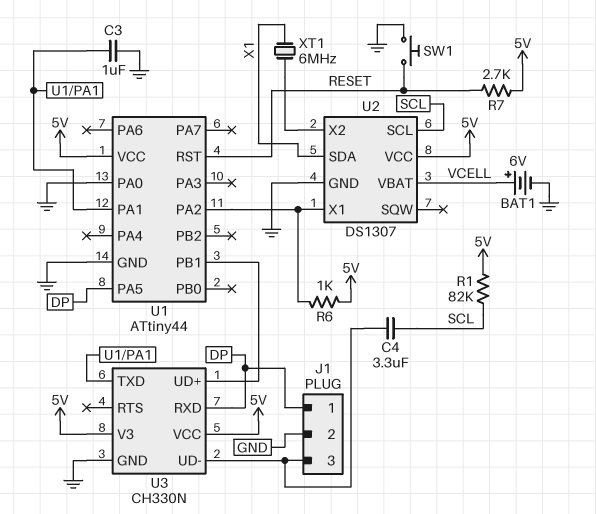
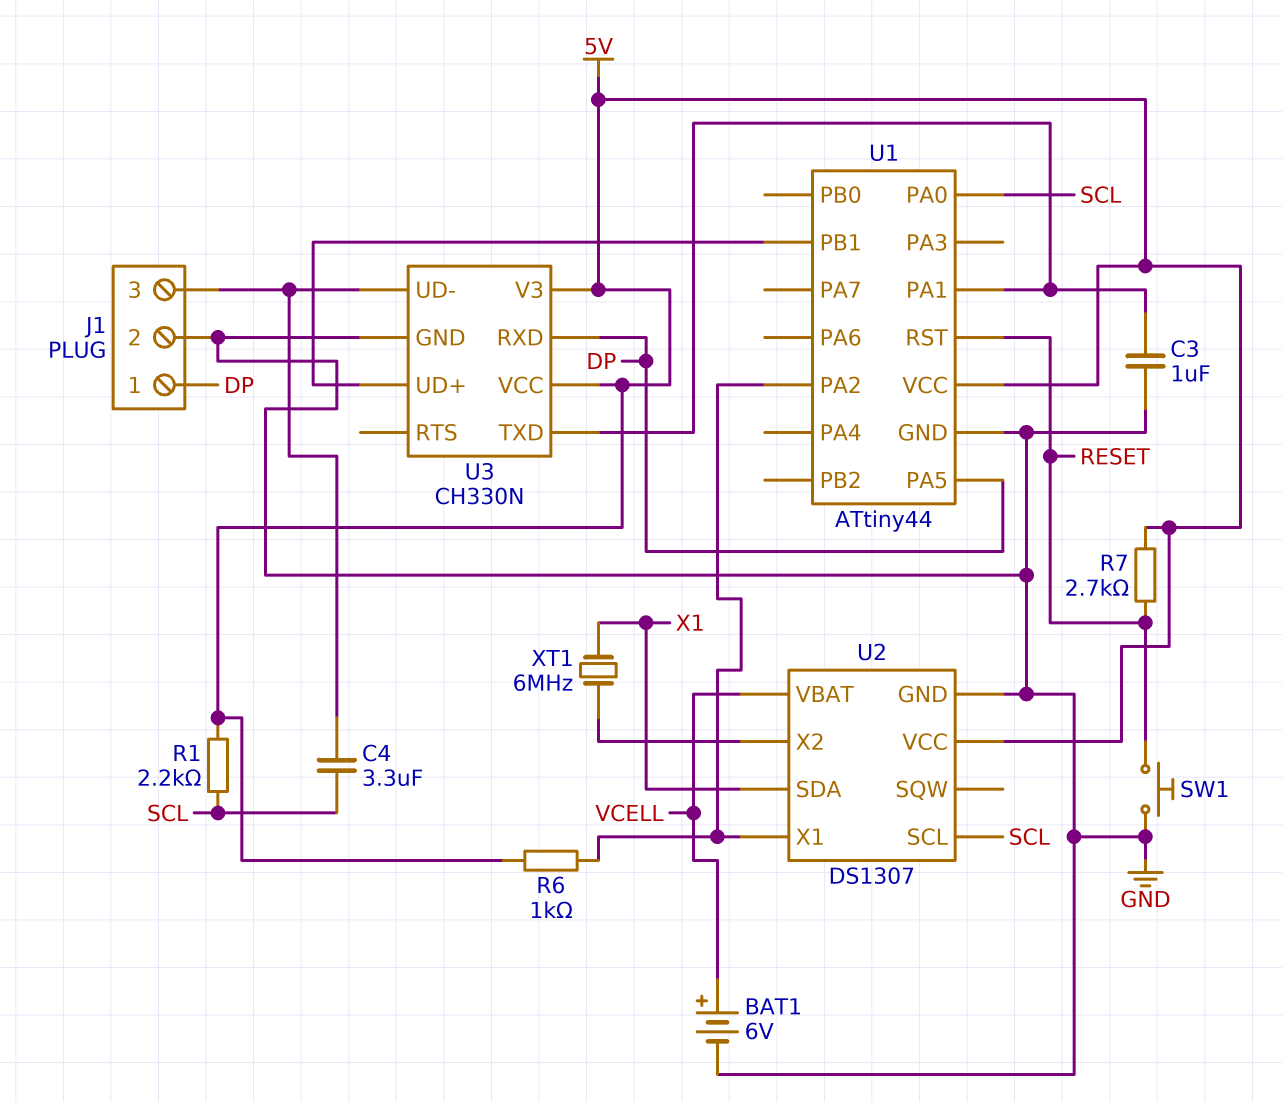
R1: 82k (5V, SCL) -> 2.2k (5V, SCL)
U1 pin PA0: GND -> SCL

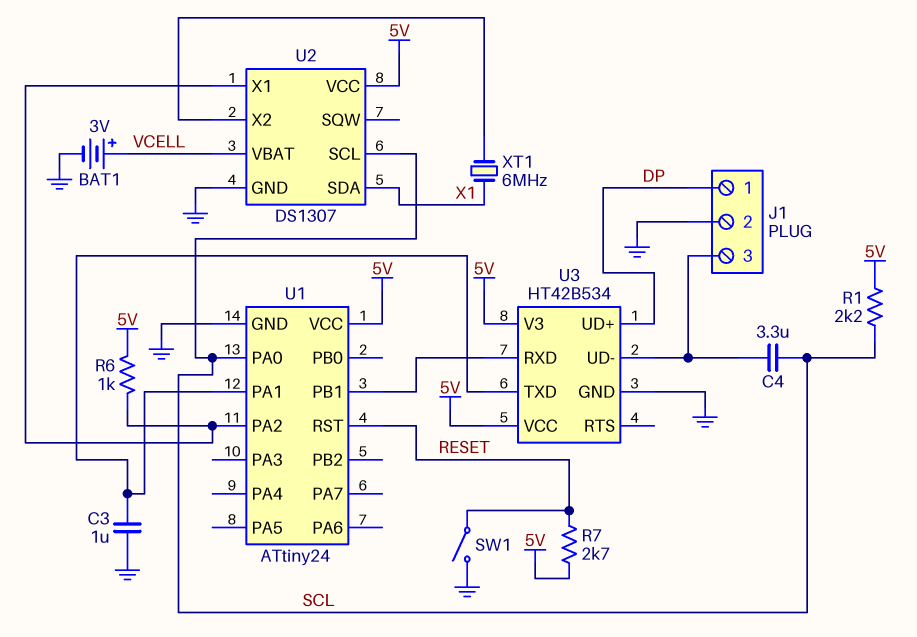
BAT1: 6V (plus VCELL, minus GND) -> 3V (plus VCELL, minus GND)
SW1: button (GND, RESET) -> switch (GND, RESET)
U1: ATtiny44 -> ATtiny24
U1 pin PA5: DP -> none
U3: CH330N -> HT42B534
U3 pin RXD: DP -> U1/PB1
U3 pin UD+: U1/PB1 -> DP

